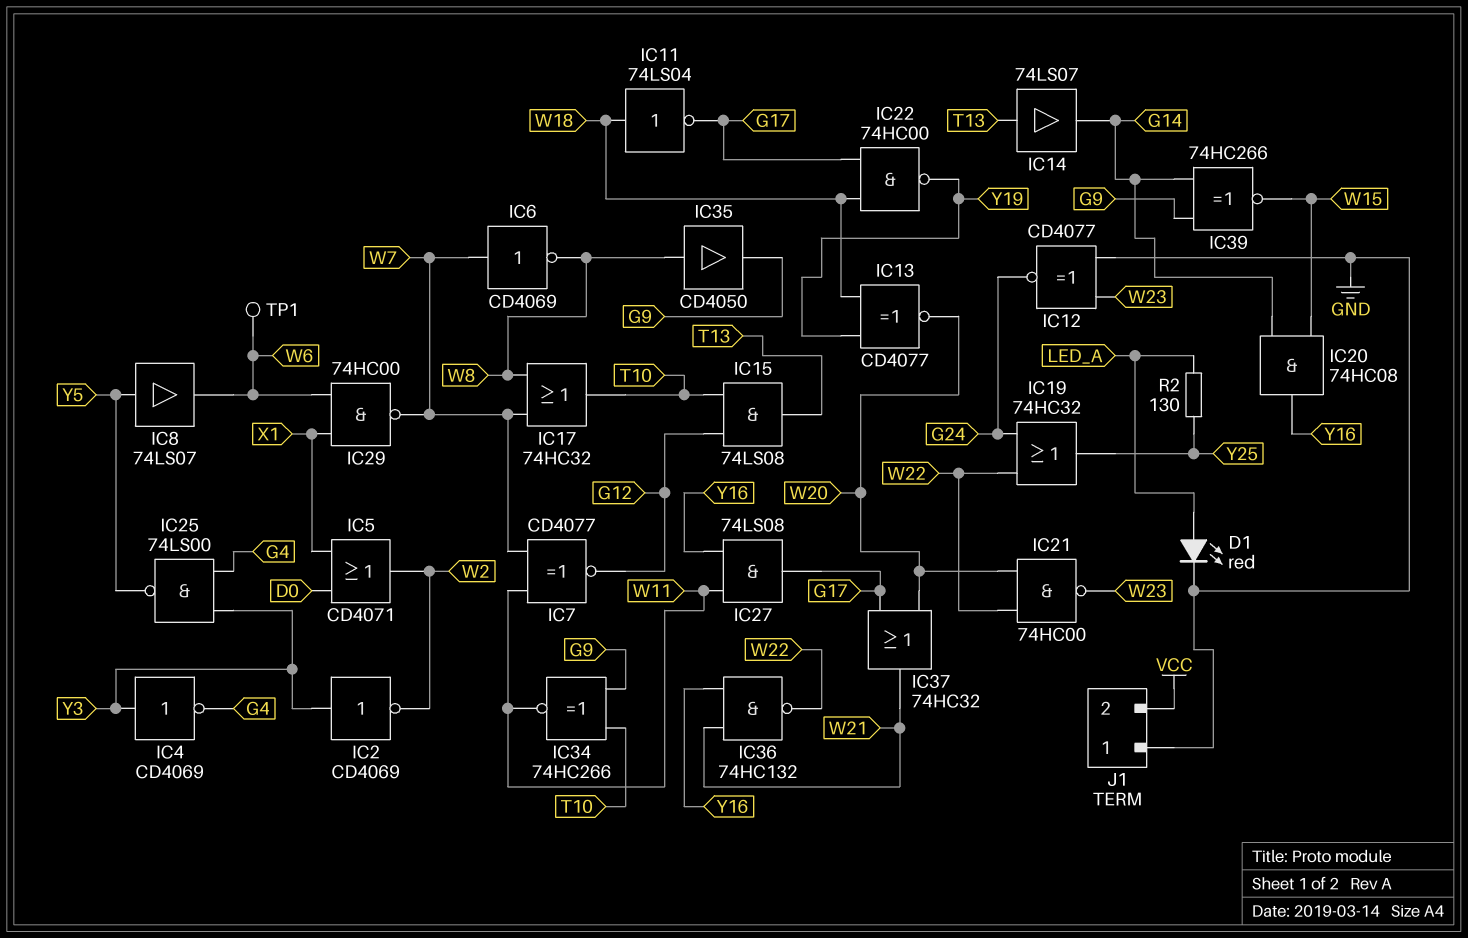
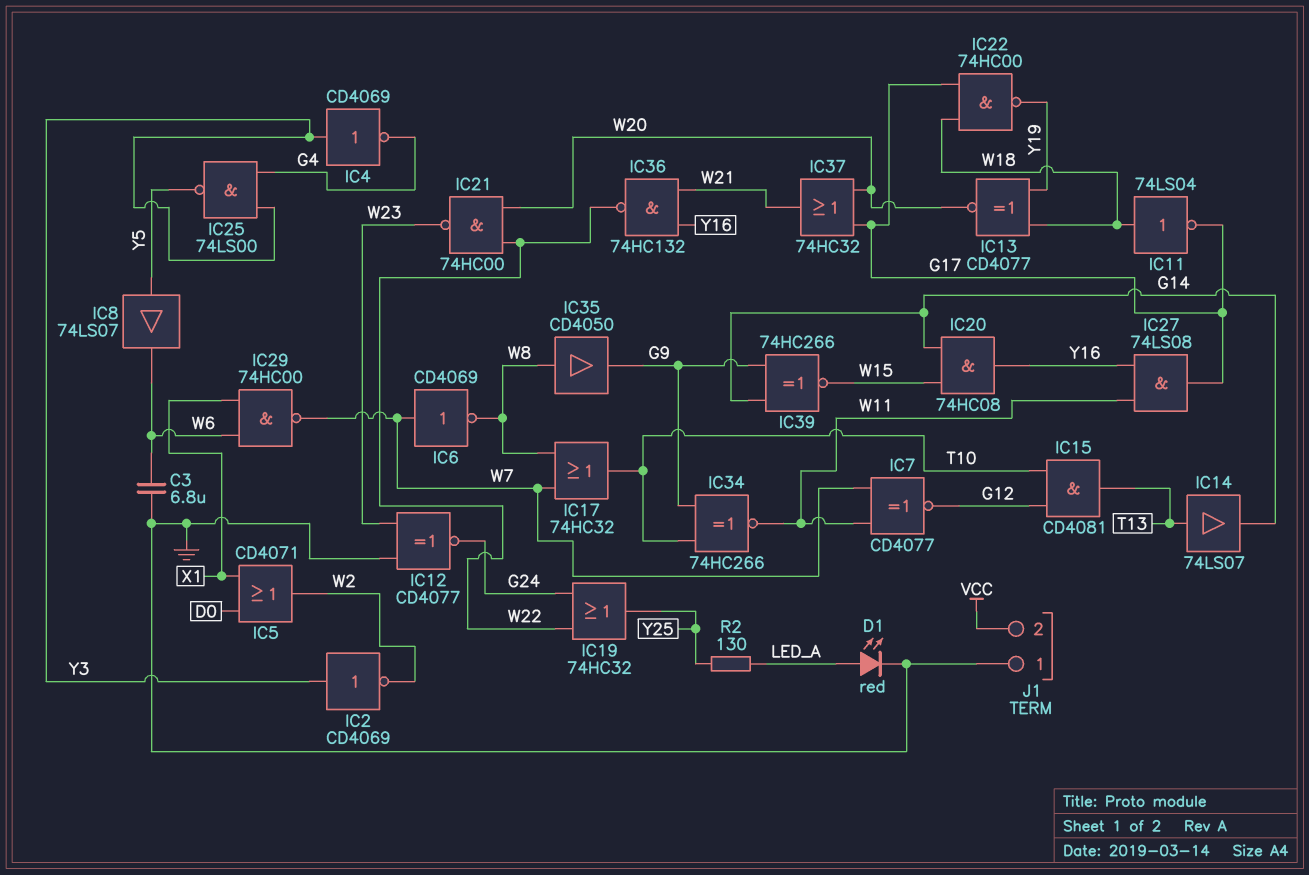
C3: none -> 6.8uF (GND, W6)
IC15: AND 74LS08 (in G12, in T10, out T13) -> AND CD4081 (in G12, in T10, out T13)
TP1: test point (W6) -> none

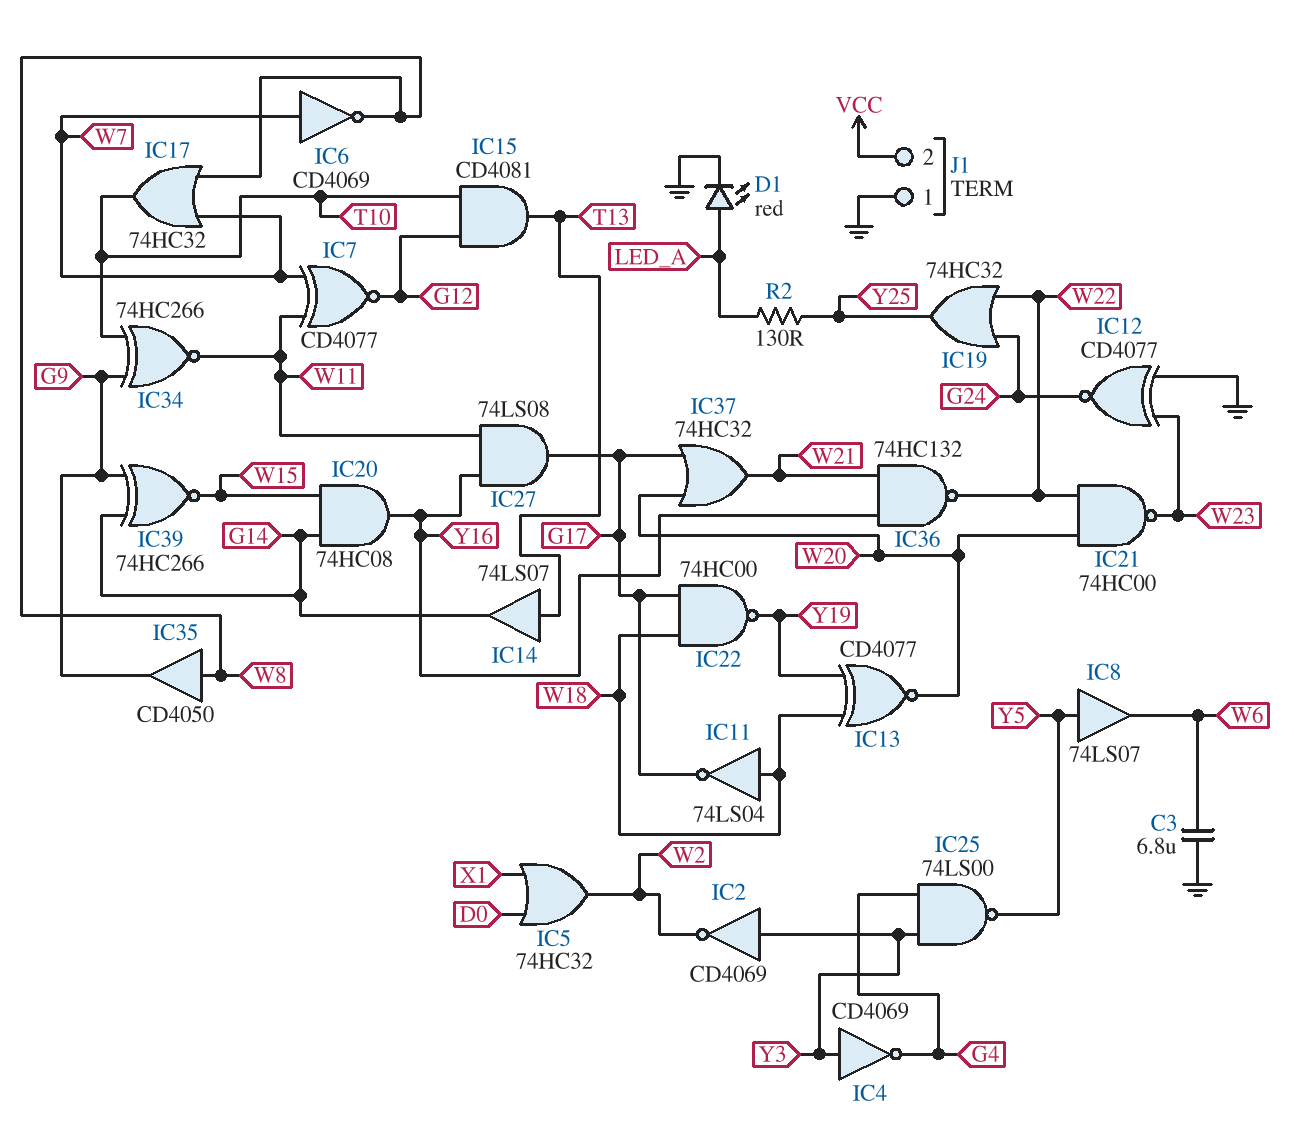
IC5: OR CD4071 (in D0, in X1, out W2) -> OR 74HC32 (in D0, in X1, out W2)
IC29: NAND 74HC00 (in W6, in X1, out W7) -> none

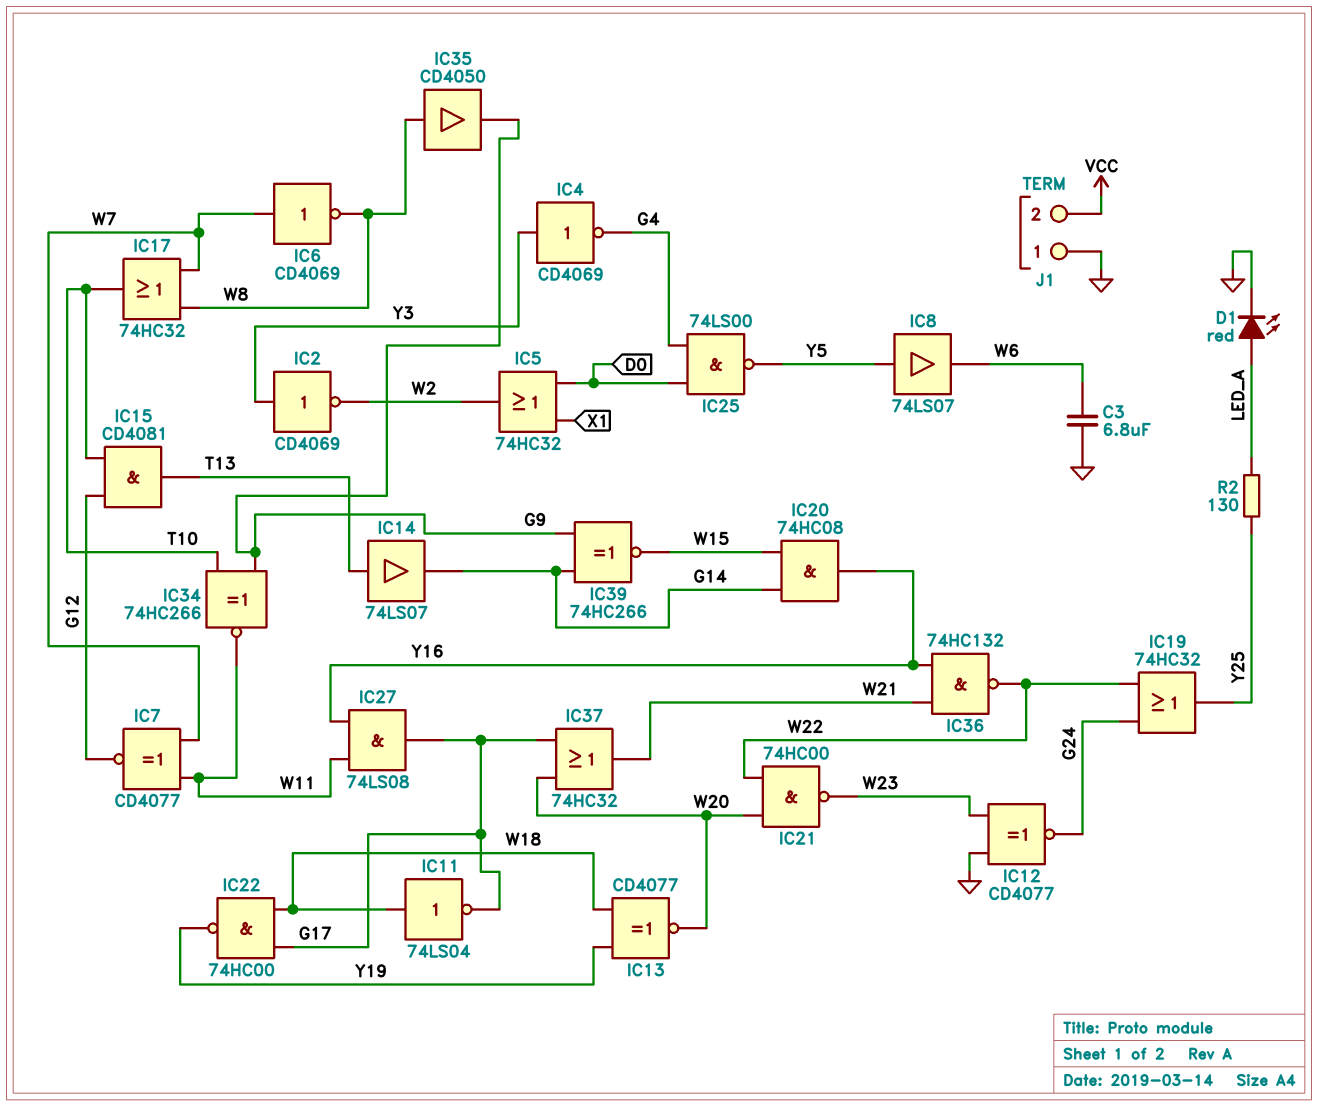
IC25: NAND 74LS00 (in G4, in Y3, out Y5) -> NAND 74LS00 (in D0, in G4, out Y5)

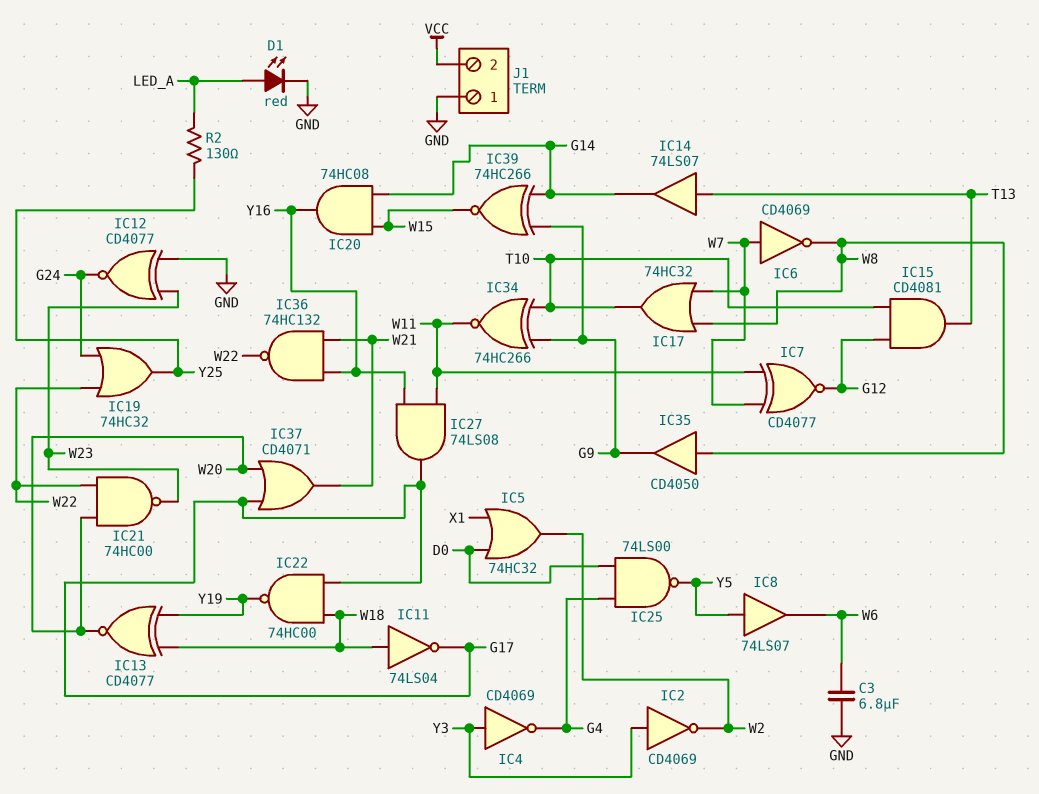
IC37: OR 74HC32 (in G17, in W20, out W21) -> OR CD4071 (in G17, in W20, out W21)

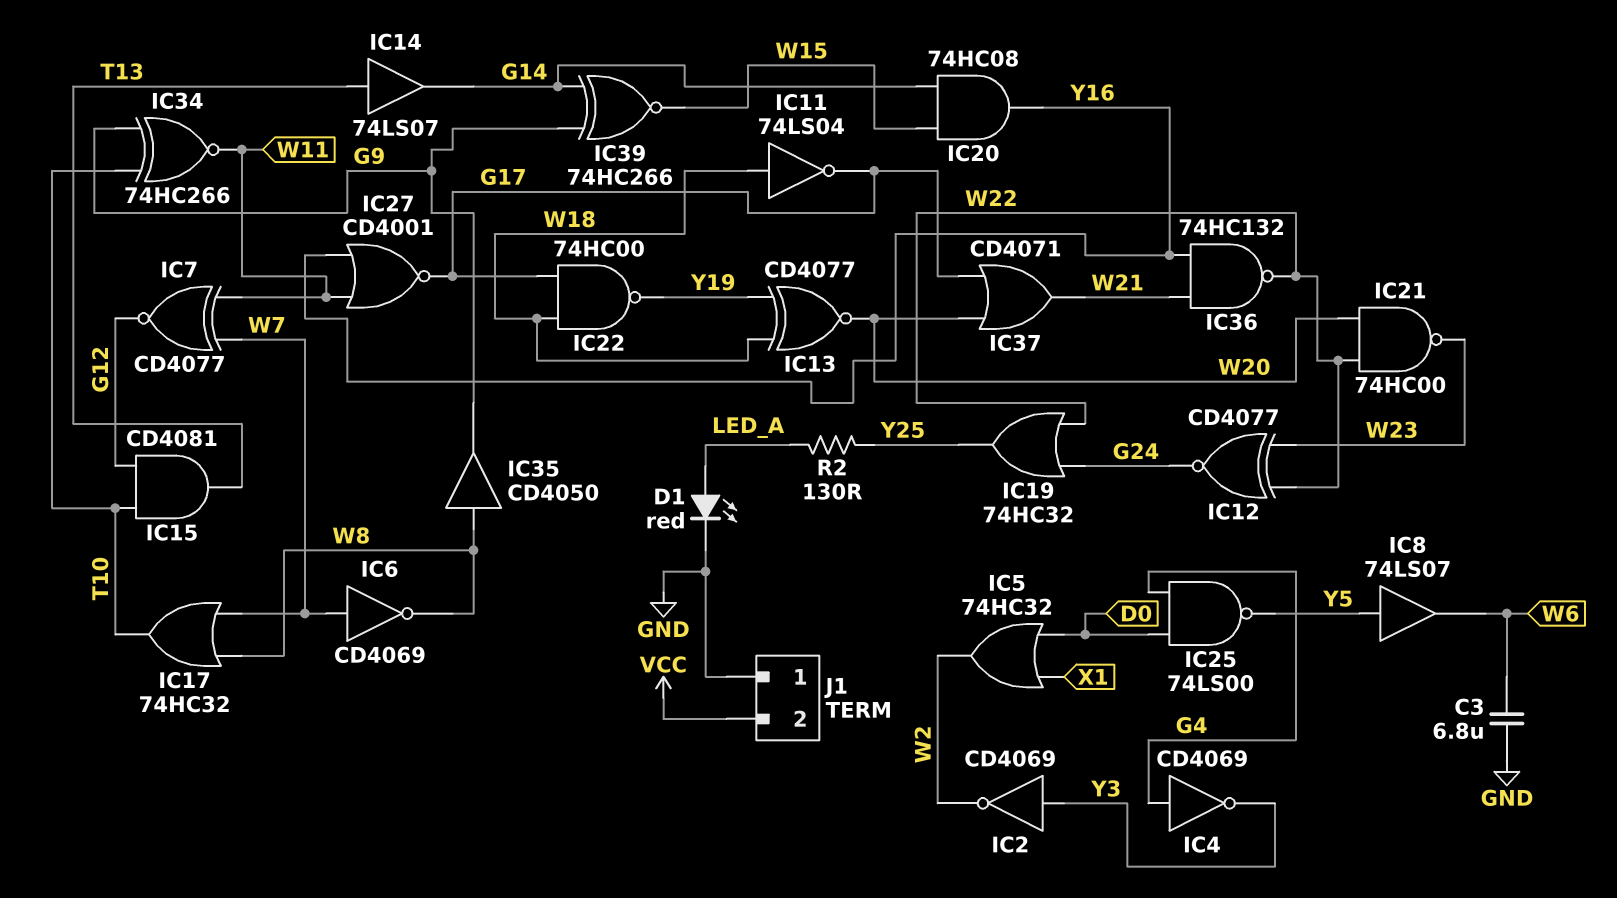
IC4: NOT CD4069 (in Y3, out G4) -> NOT CD4069 (in G4, out Y3)
IC12: XNOR CD4077 (in GND, in W23, out G24) -> XNOR CD4077 (in W22, in W23, out G24)
IC27: AND 74LS08 (in W11, in Y16, out G17) -> NOR CD4001 (in W11, in Y16, out G17)

